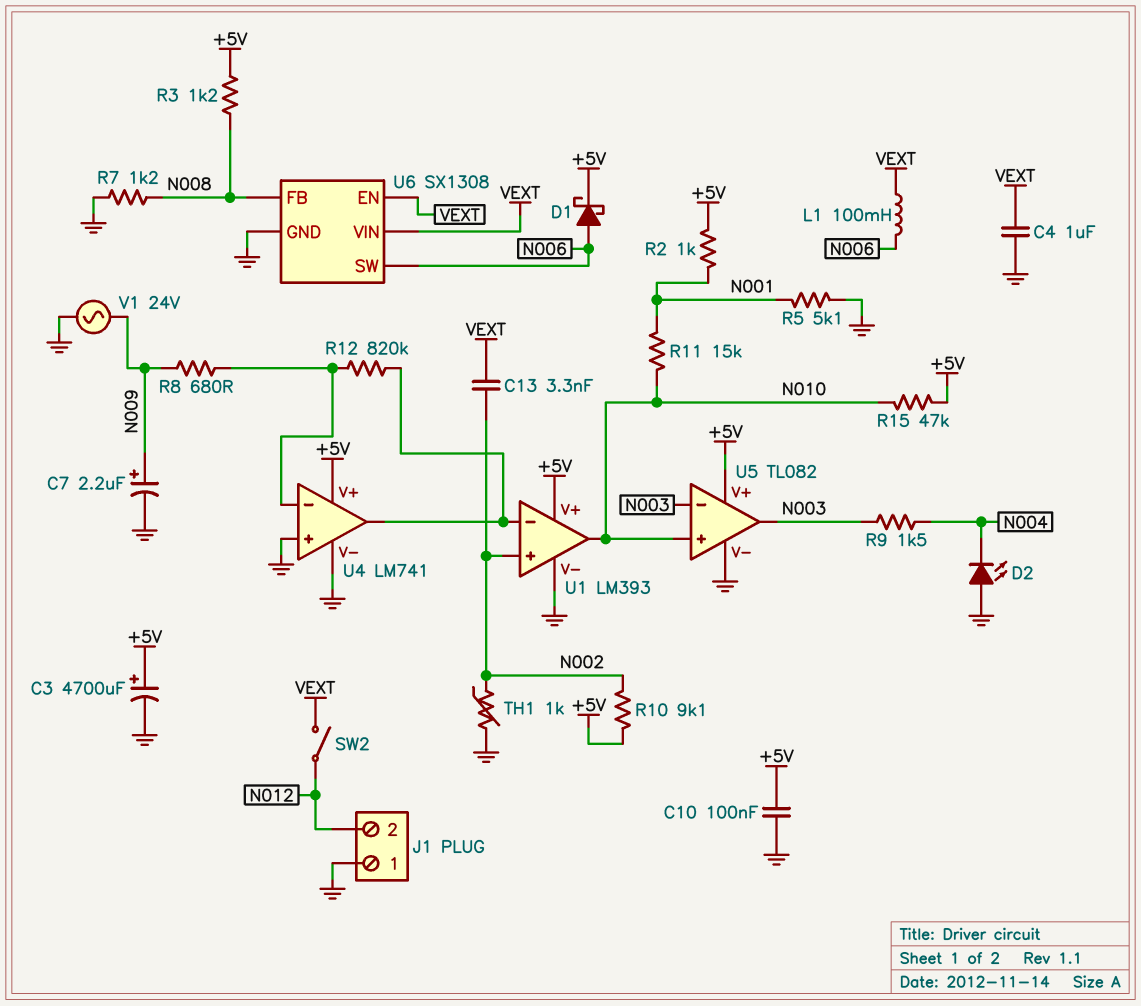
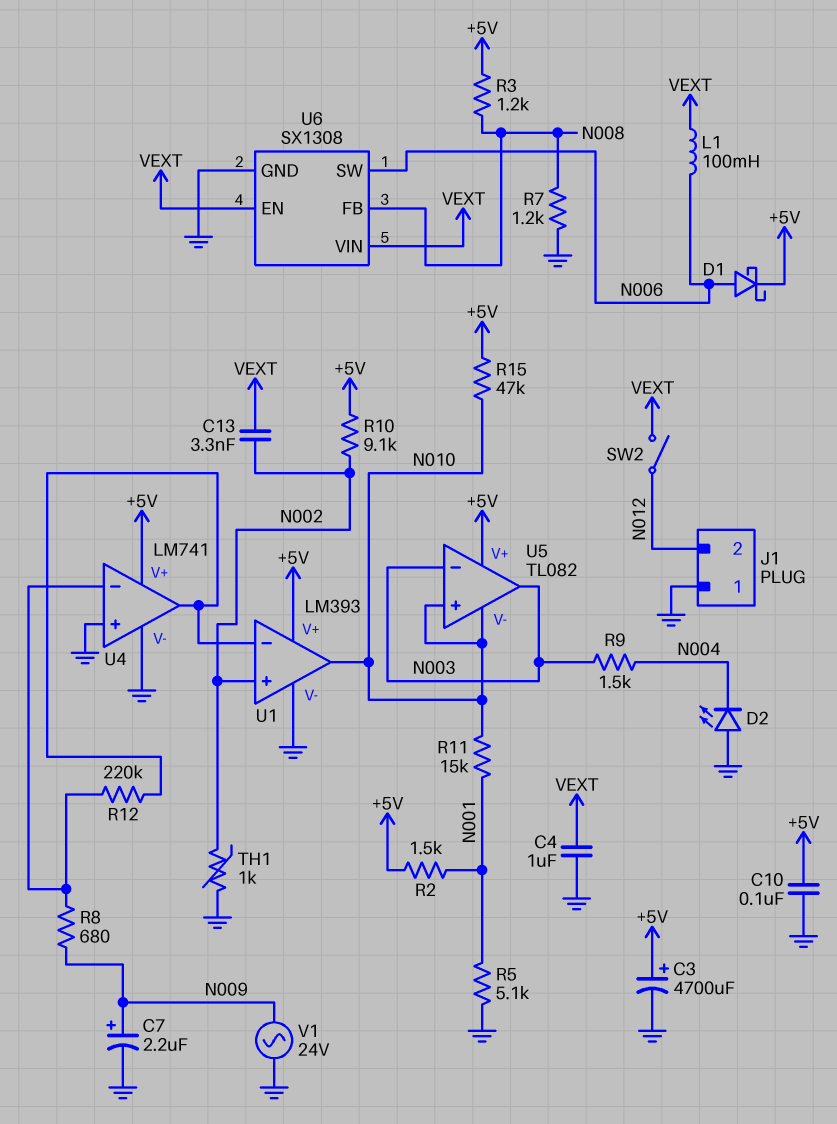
R2: 1k (+5V, N001) -> 1.5k (+5V, N001)
R12: 820k (U1/in-, U4/in-) -> 220k (U1/in-, U4/in-)
U5 pin V-: GND -> N010

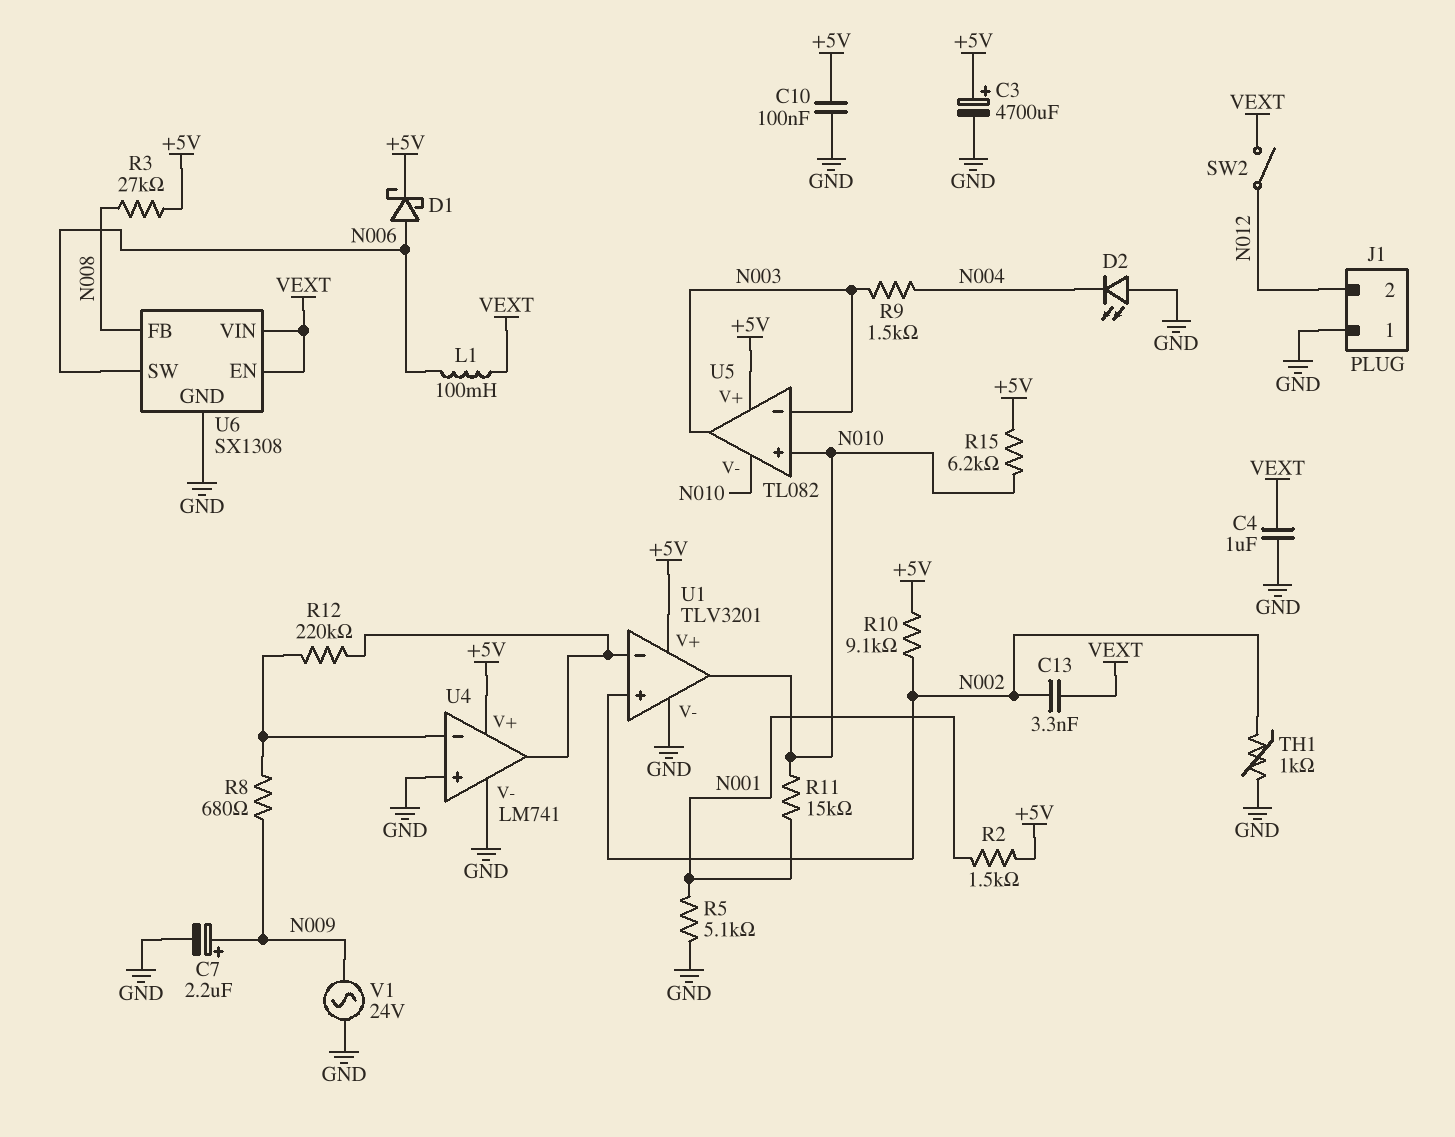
R3: 1.2k (+5V, N008) -> 27k (+5V, N008)
R7: 1.2k (GND, N008) -> none
R15: 47k (+5V, N010) -> 6.2k (+5V, N010)
U1: LM393 -> TLV3201

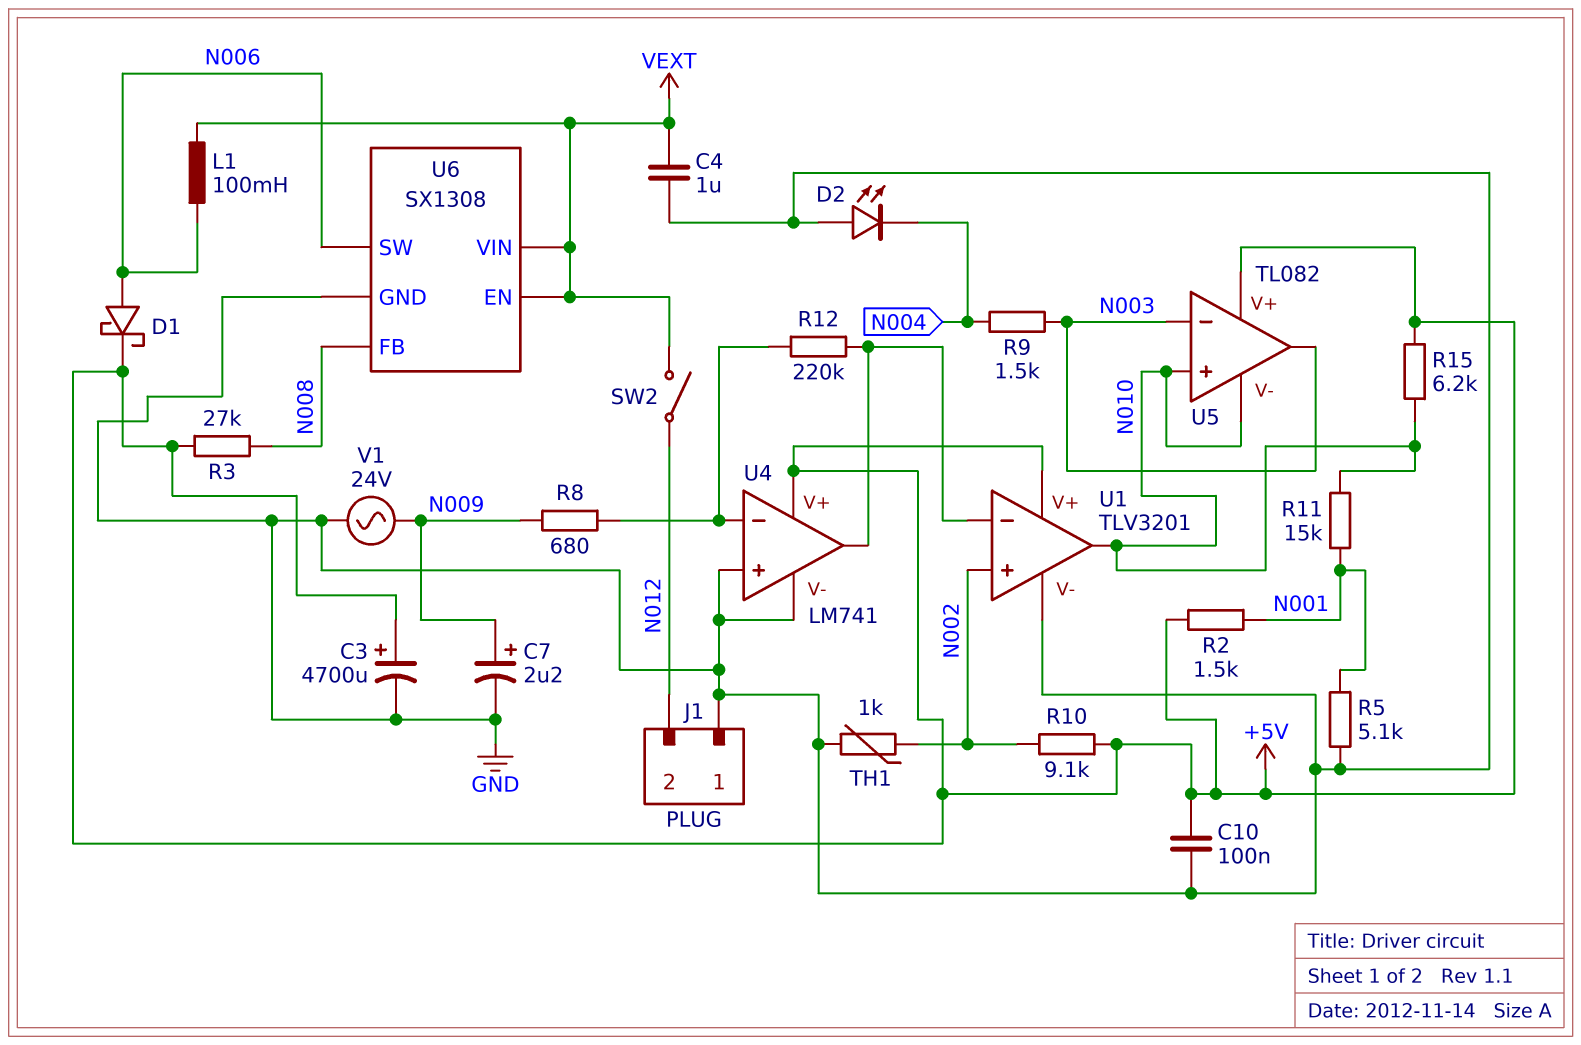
C13: 3.3nF (N002, VEXT) -> none

